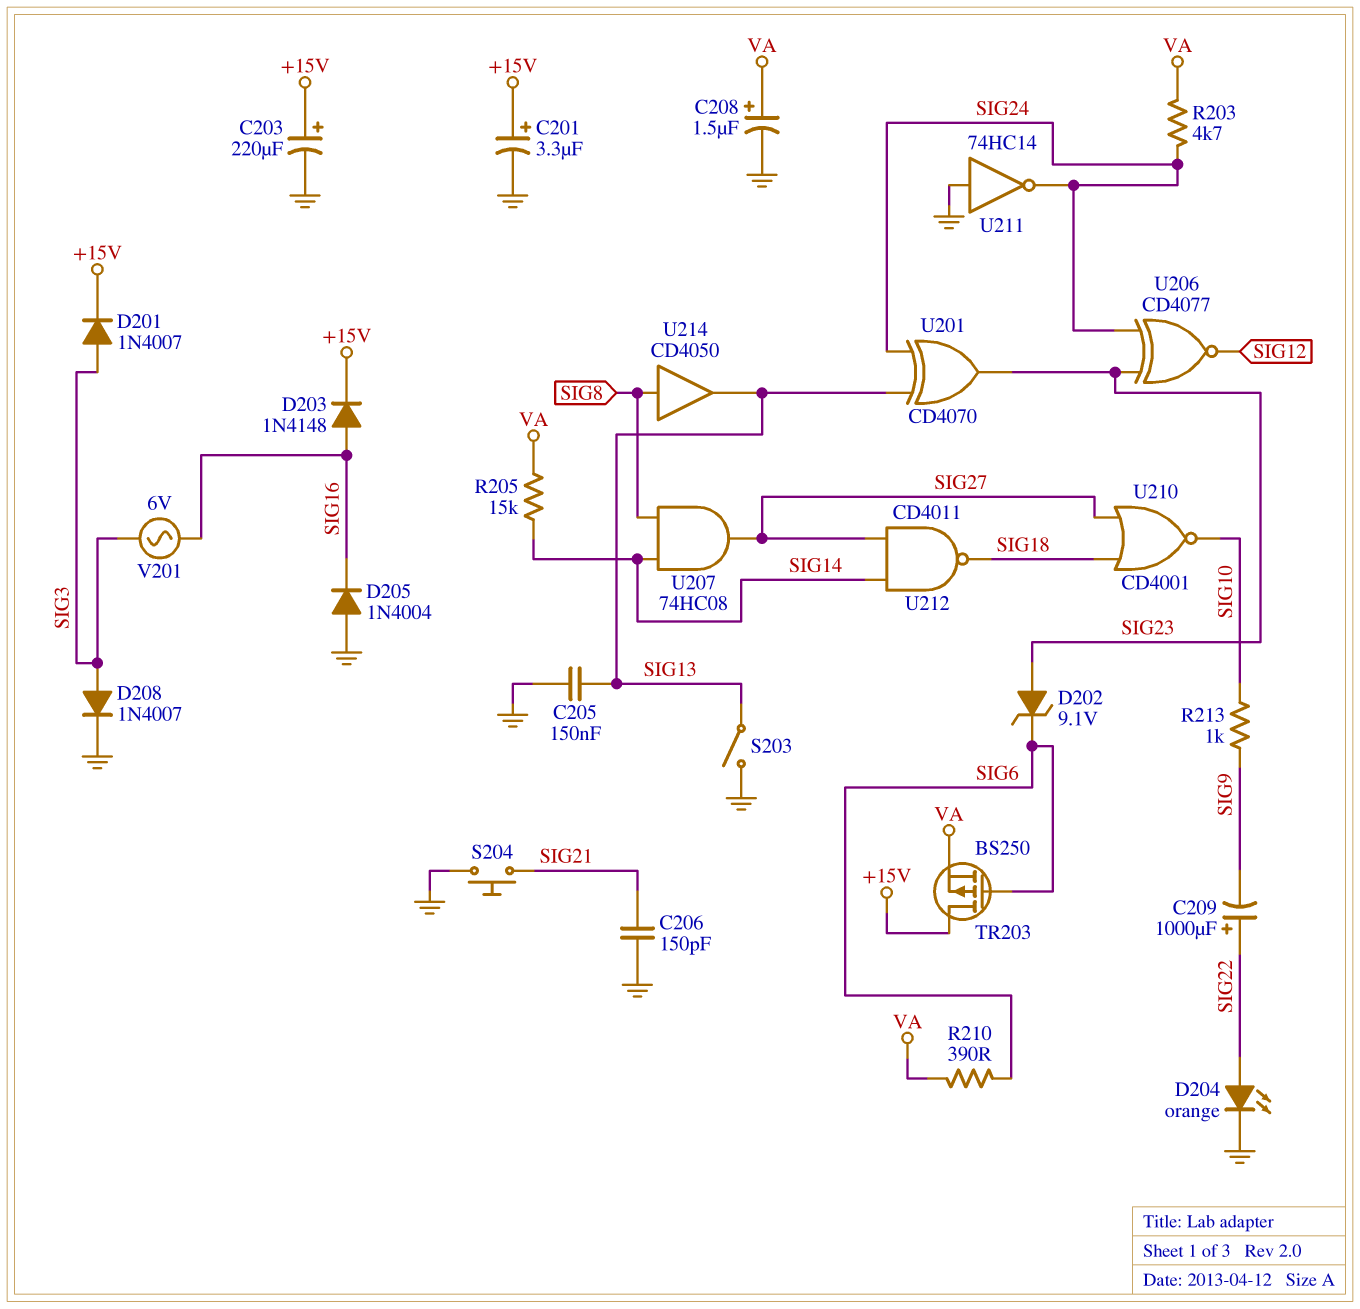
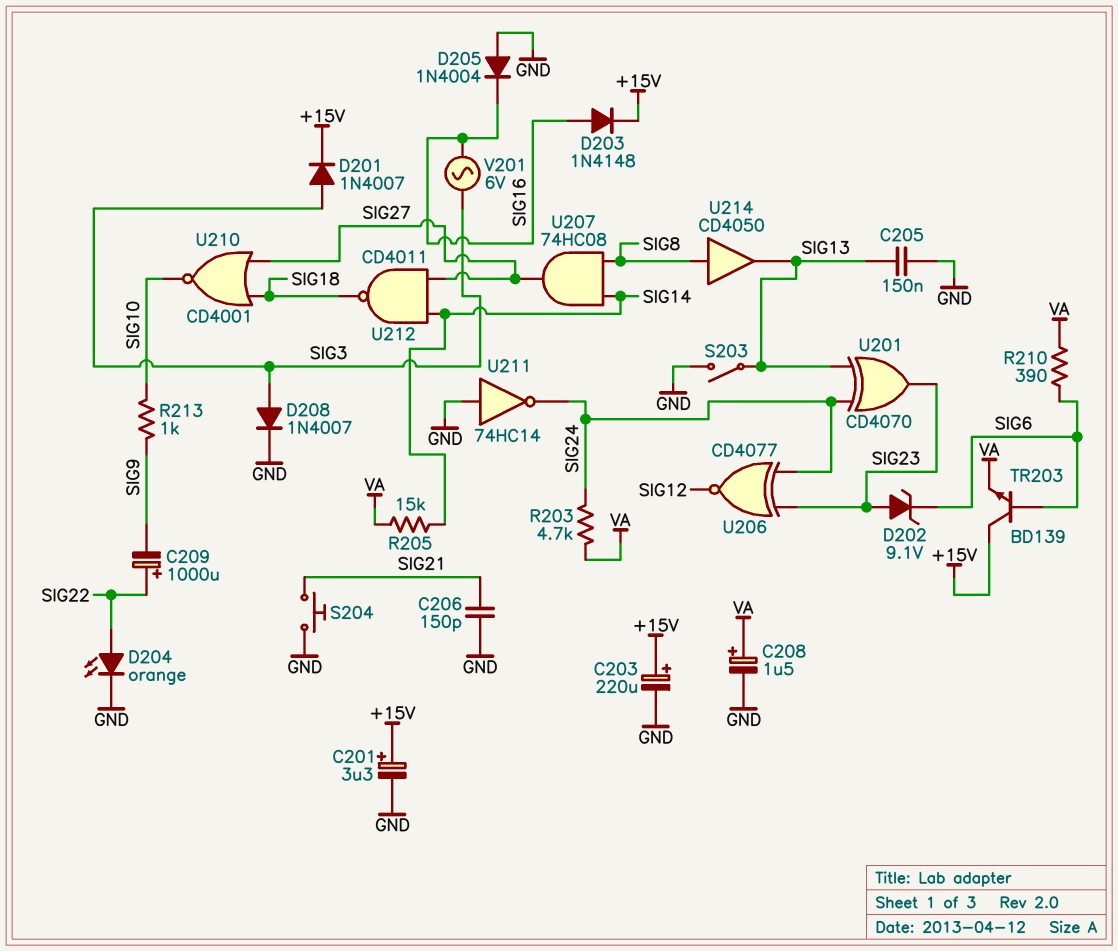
TR203: PMOS BS250 (G SIG6, D +15V, S VA) -> NPN BD139 (B SIG6, C +15V, E VA)

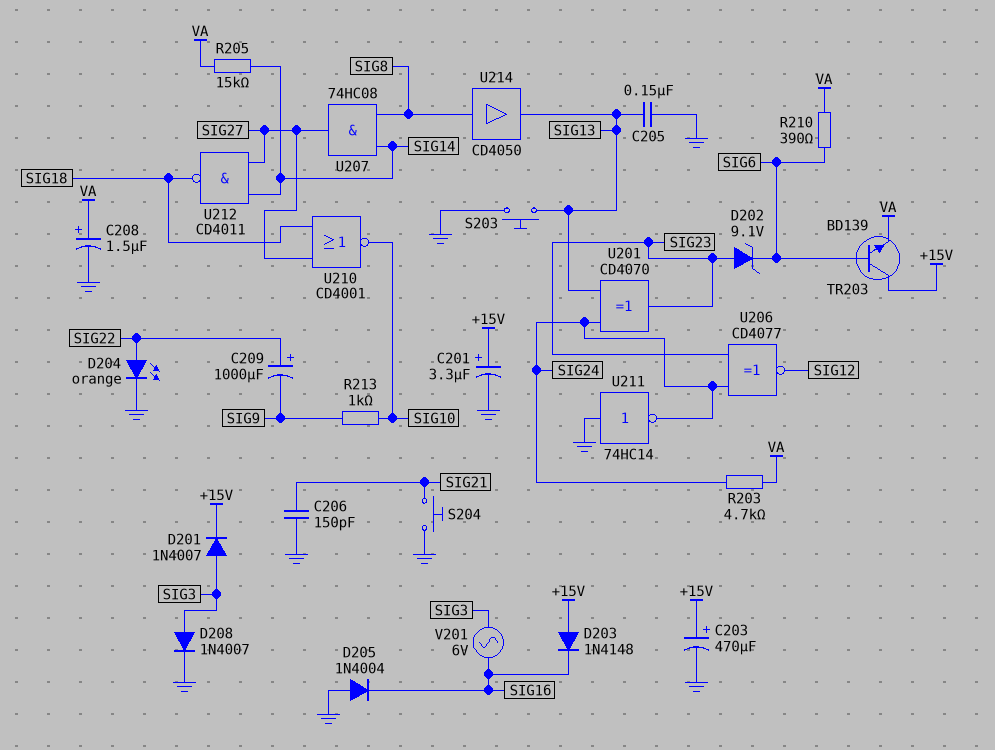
C203: 220uF (plus +15V, minus GND) -> 470uF (plus +15V, minus GND)
D203: diode 1N4148 (A SIG16, K +15V) -> diode 1N4148 (A +15V, K SIG16)
S203: switch (GND, SIG13) -> button (GND, SIG13)

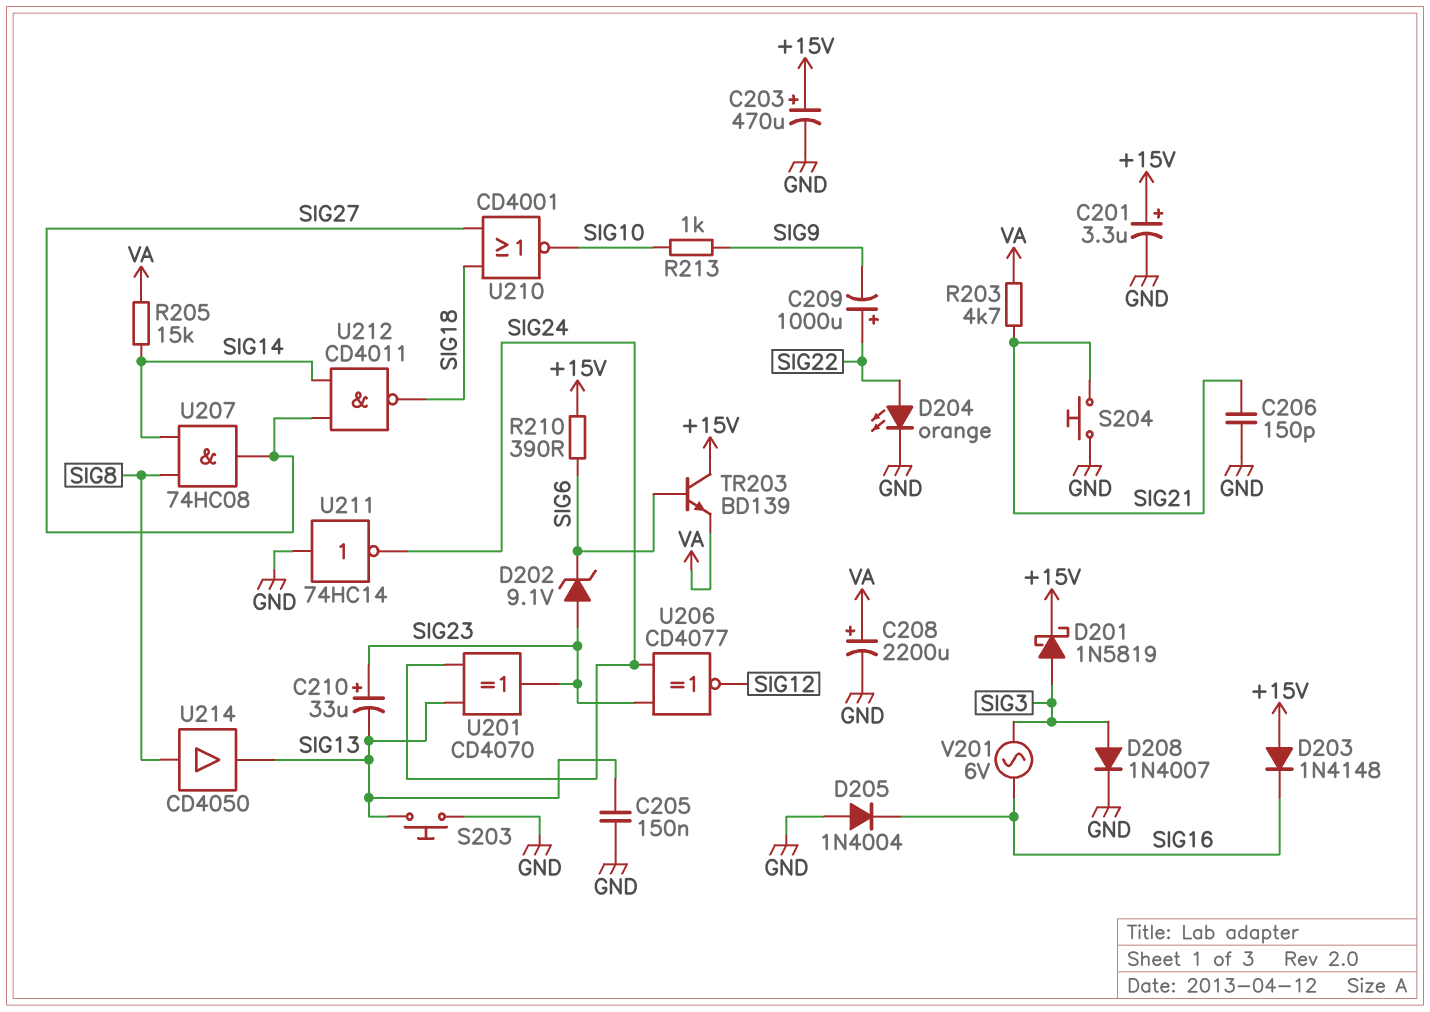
C208: 1.5uF (plus VA, minus GND) -> 2200uF (plus VA, minus GND)
C210: none -> 33uF (plus SIG23, minus SIG13)
D201: diode 1N4007 (A SIG3, K +15V) -> schottky 1N5819 (A SIG3, K +15V)
R203: 4.7k (SIG24, VA) -> 4.7k (SIG21, VA)
R210: 390 (SIG6, VA) -> 390 (+15V, SIG6)

